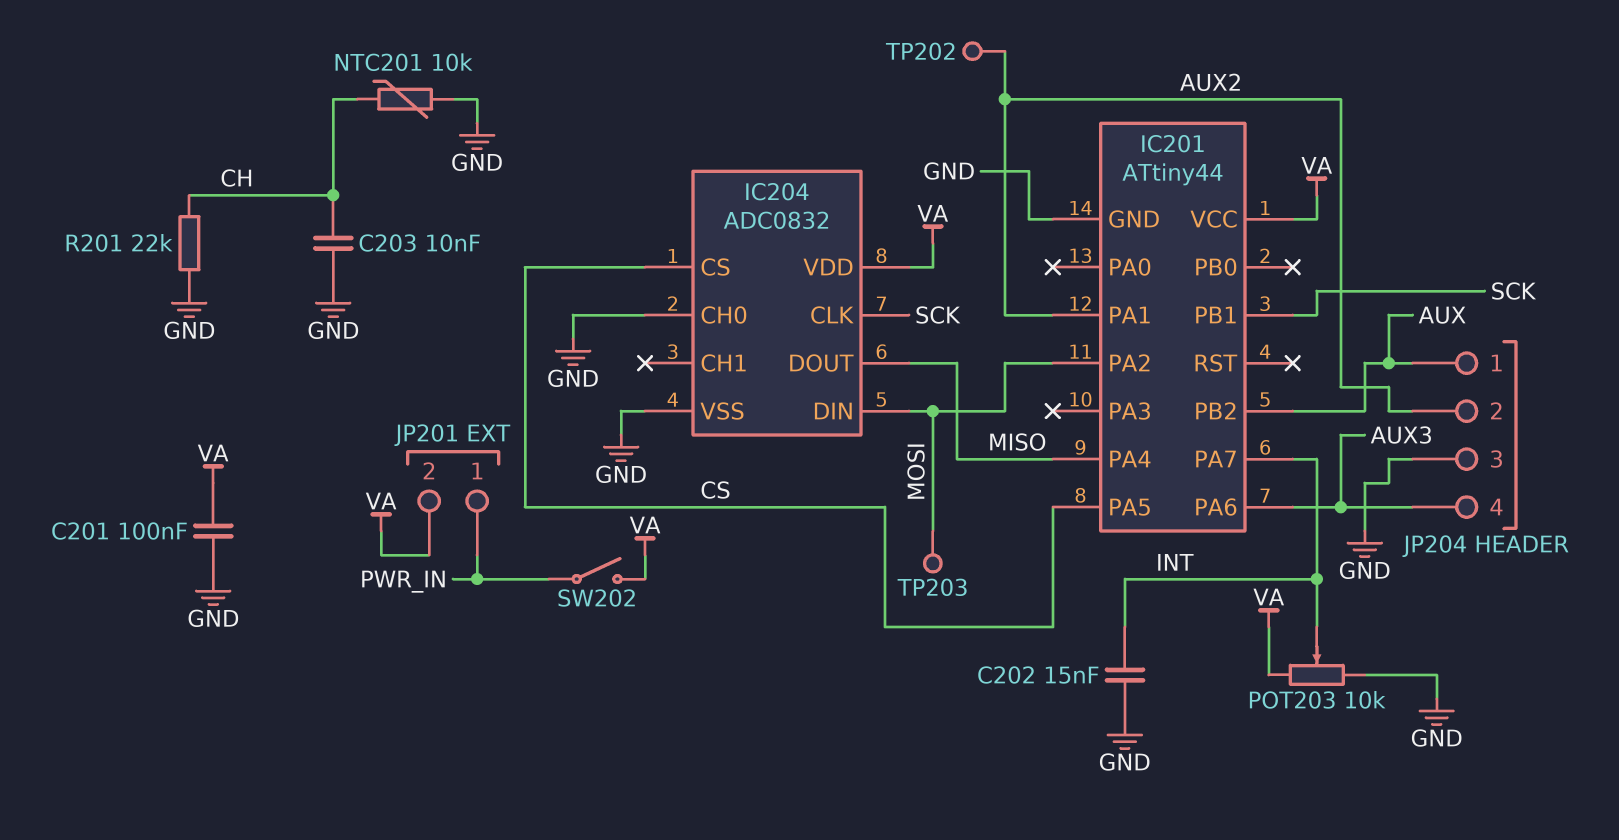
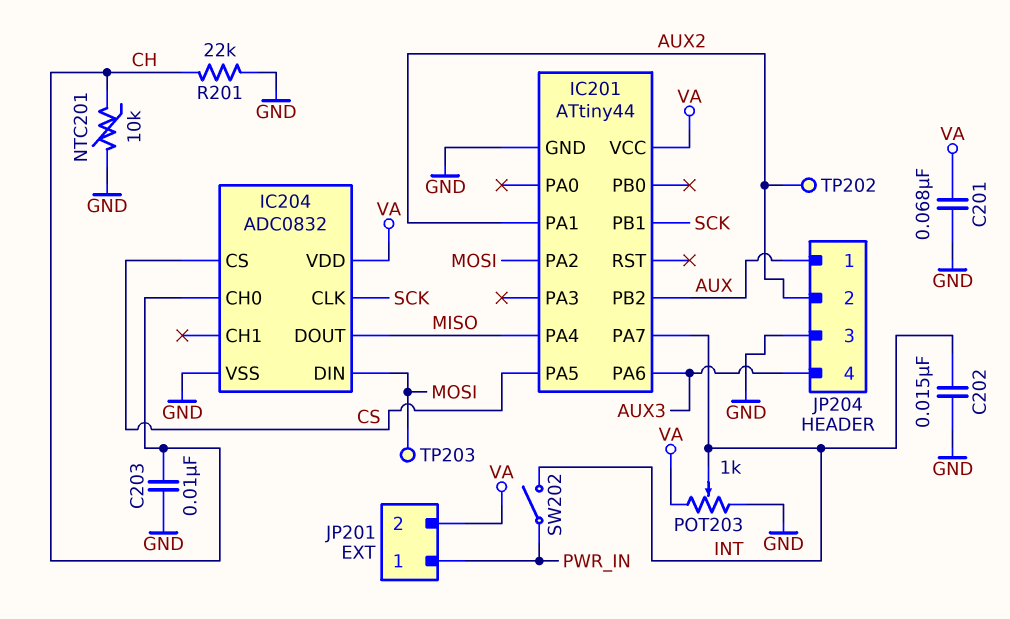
C201: 100nF (GND, VA) -> 68nF (GND, VA)
IC204 pin CH0: GND -> CH
POT203: 10k (GND, VA, wiper INT) -> 1k (GND, VA, wiper INT)
SW202: switch (PWR_IN, VA) -> switch (INT, PWR_IN)

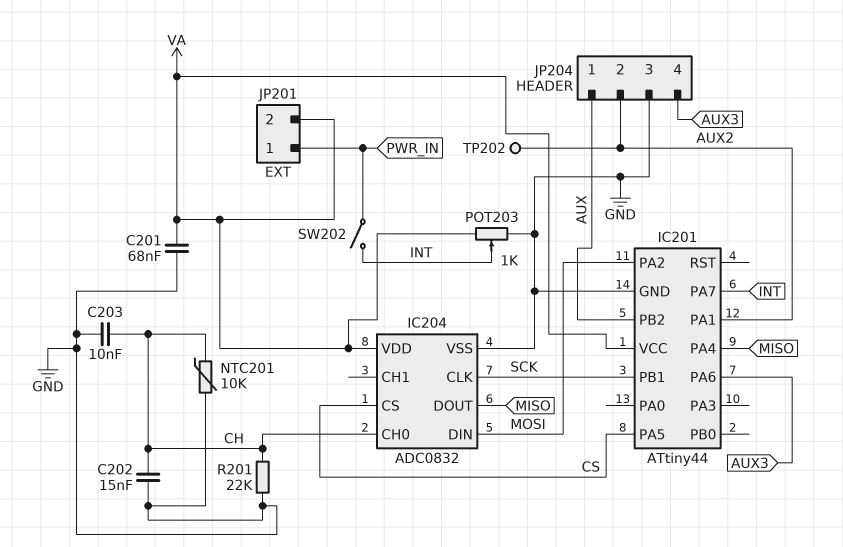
C202: 15nF (GND, INT) -> 15nF (CH, GND)
TP203: test point (MOSI) -> none

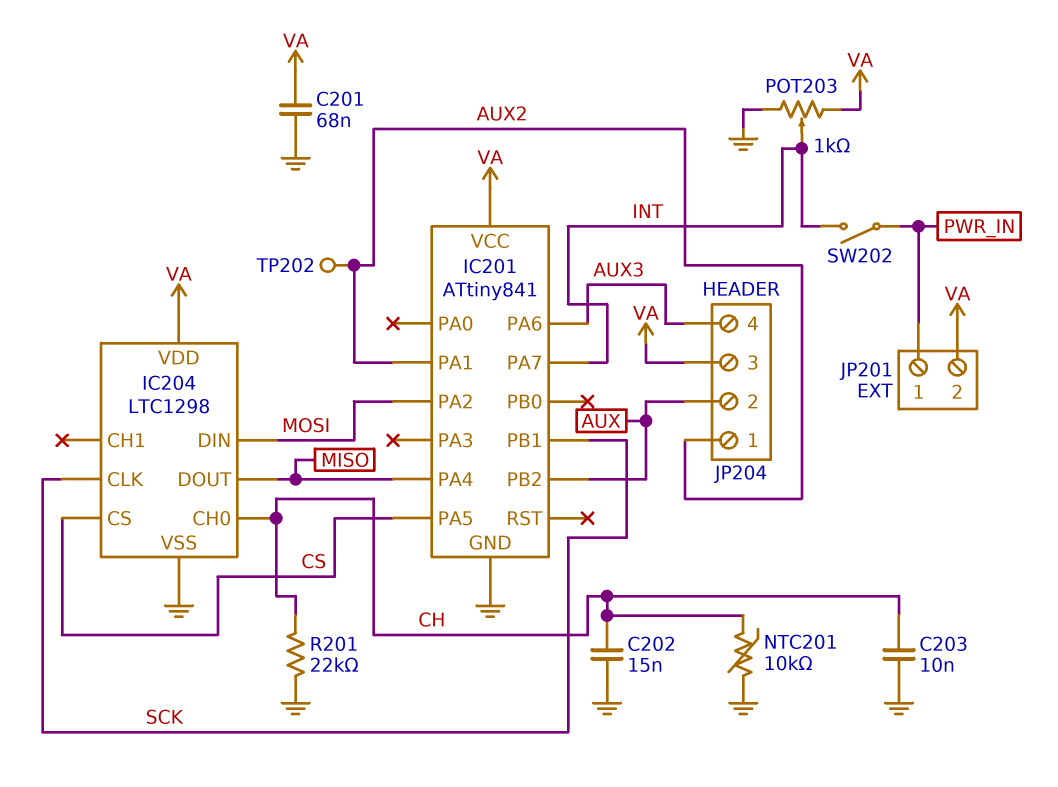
IC201: ATtiny44 -> ATtiny841
IC204: ADC0832 -> LTC1298
JP204 pin 1: AUX -> AUX2
JP204 pin 2: AUX2 -> AUX
JP204 pin 3: GND -> VA

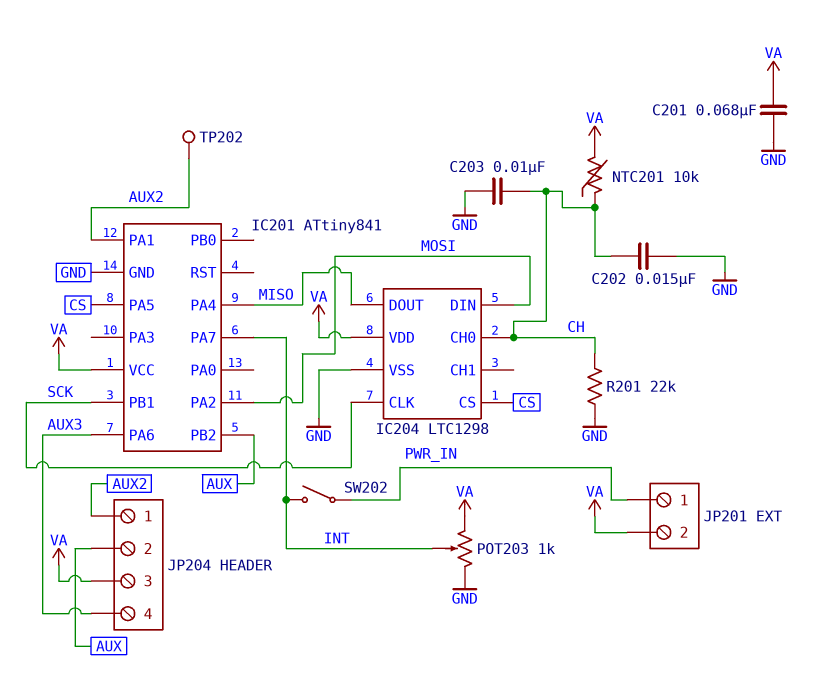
NTC201: 10k (CH, GND) -> 10k (CH, VA)

